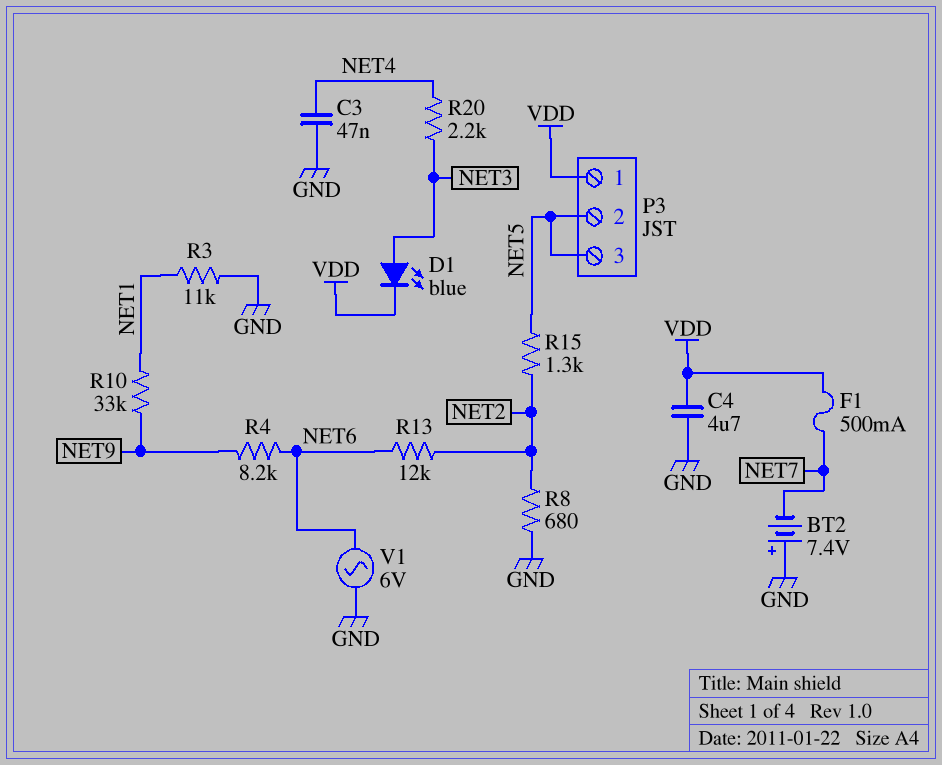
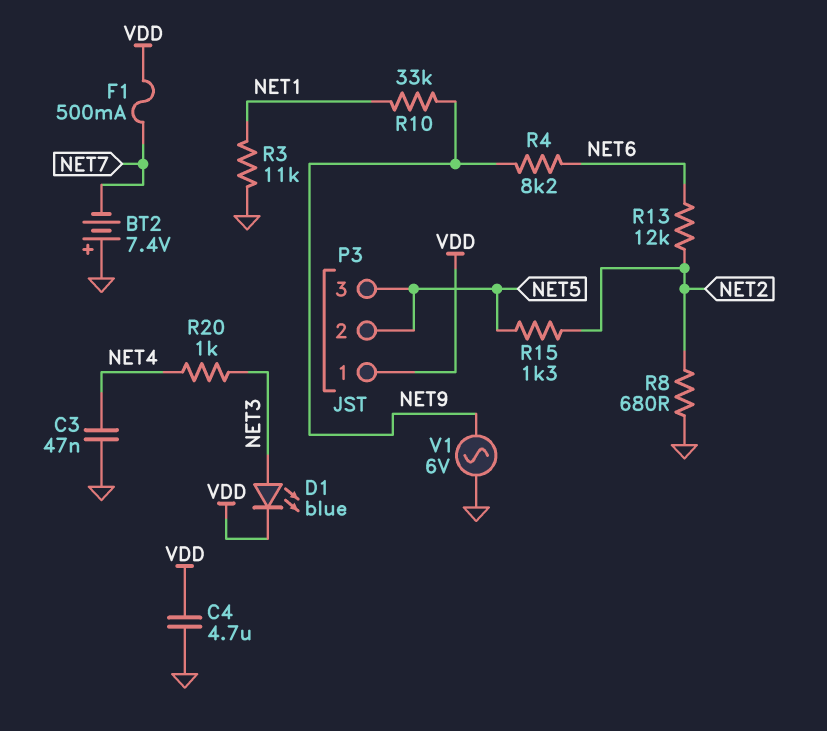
R20: 2.2k (NET3, NET4) -> 1k (NET3, NET4)
V1: AC 6V (GND, NET6) -> AC 6V (GND, NET9)

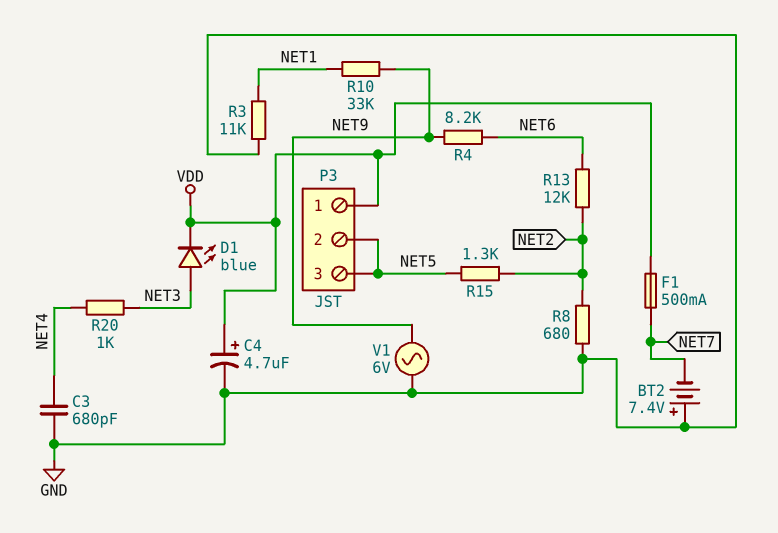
C3: 47nF (GND, NET4) -> 680pF (GND, NET4)
C4: 4.7uF (GND, VDD) -> 4.7uF (plus VDD, minus GND)

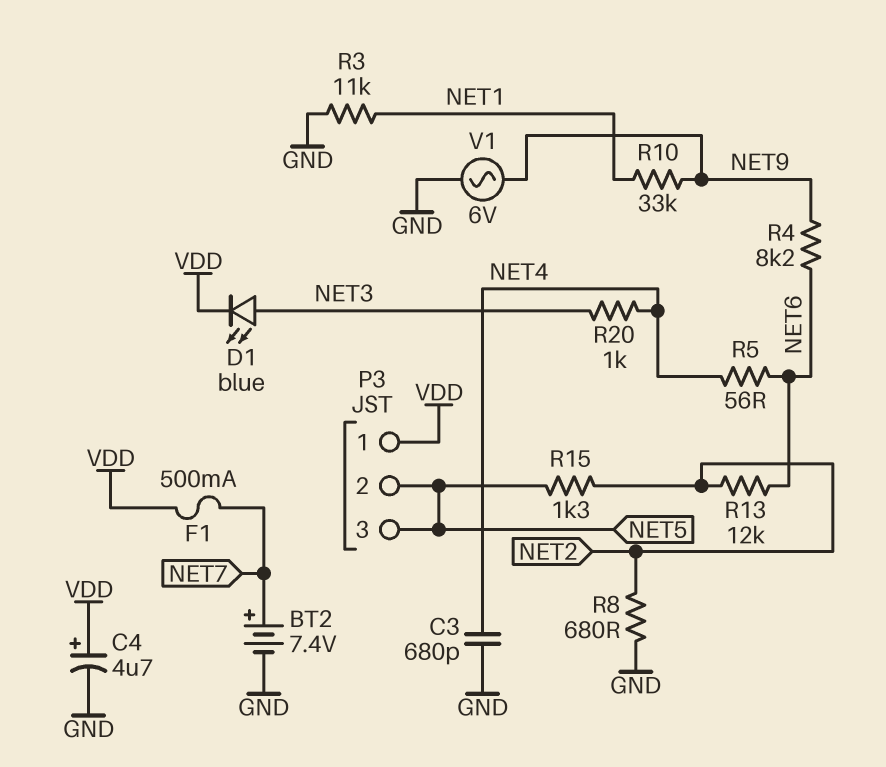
BT2: 7.4V (plus GND, minus NET7) -> 7.4V (plus NET7, minus GND)
R5: none -> 56 (NET4, NET6)

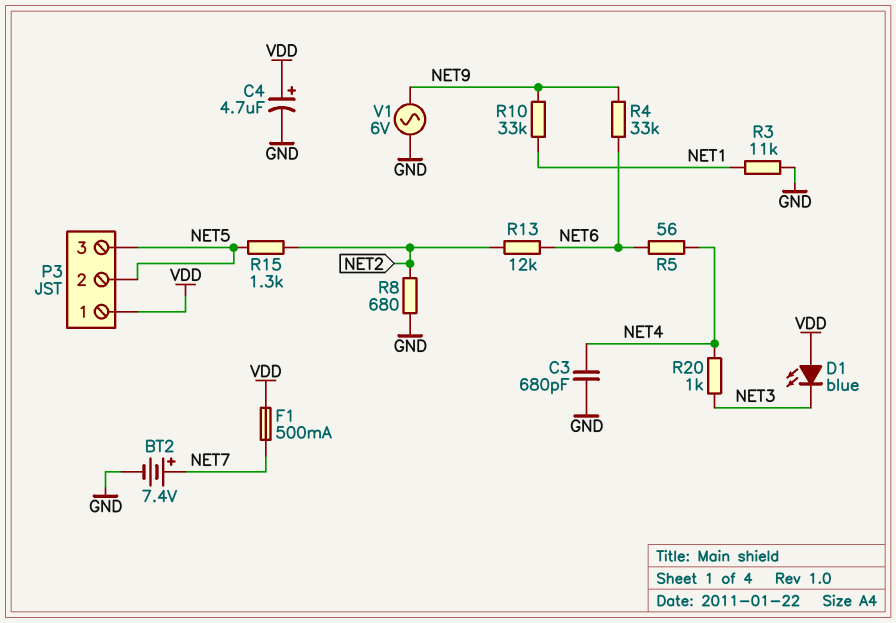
D1: LED blue (A NET3, K VDD) -> LED blue (A VDD, K NET3)
R4: 8.2k (NET6, NET9) -> 33k (NET6, NET9)

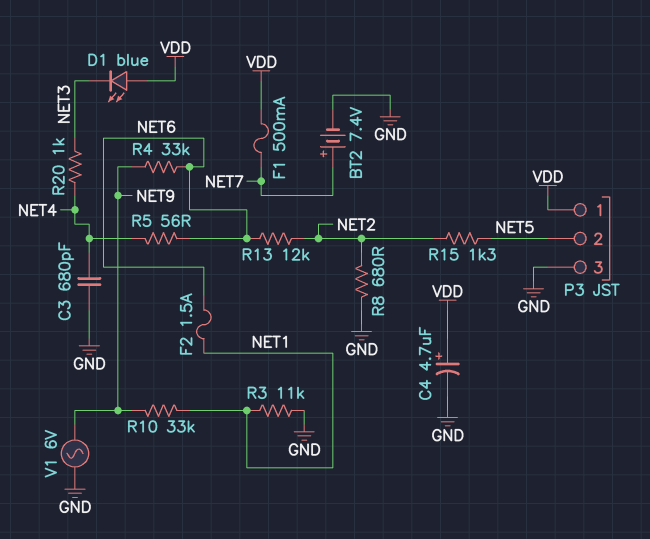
F2: none -> 1.5A (NET1, NET6)
P3 pin 3: NET5 -> GND

